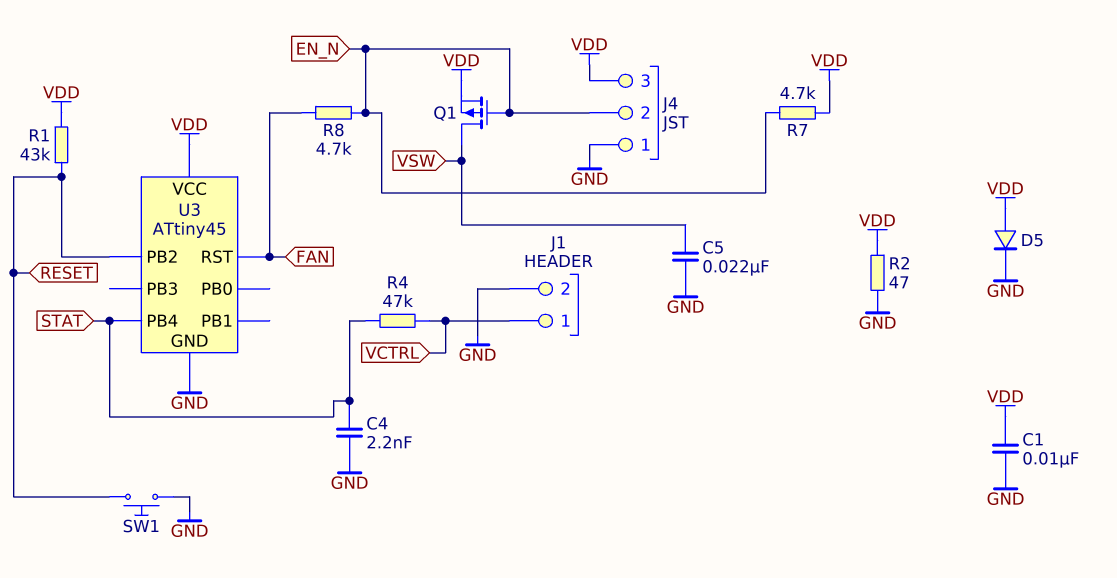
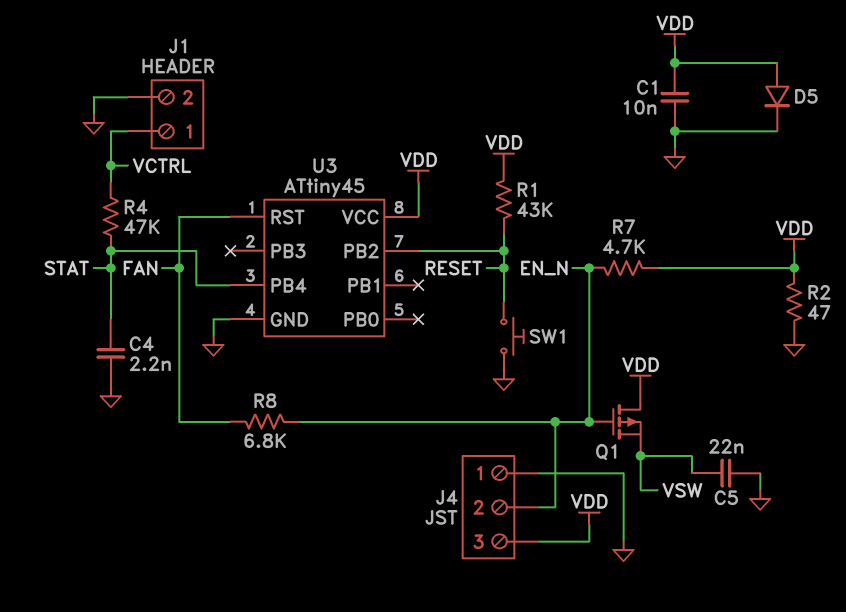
Q1: PMOS (G EN_N, D VSW, S VDD) -> PMOS (G EN_N, D VDD, S VSW)
R8: 4.7k (EN_N, FAN) -> 6.8k (EN_N, FAN)

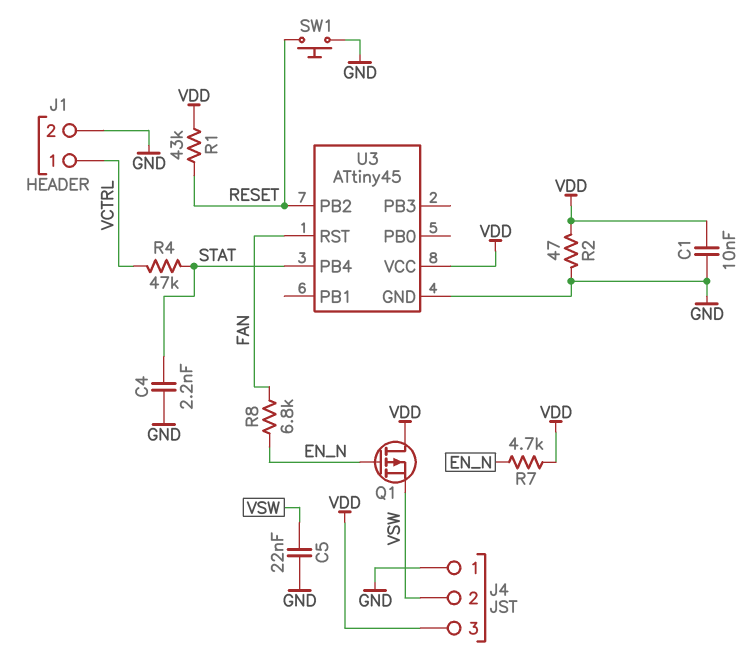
D5: diode (A VDD, K GND) -> none
J4 pin 2: EN_N -> VSW

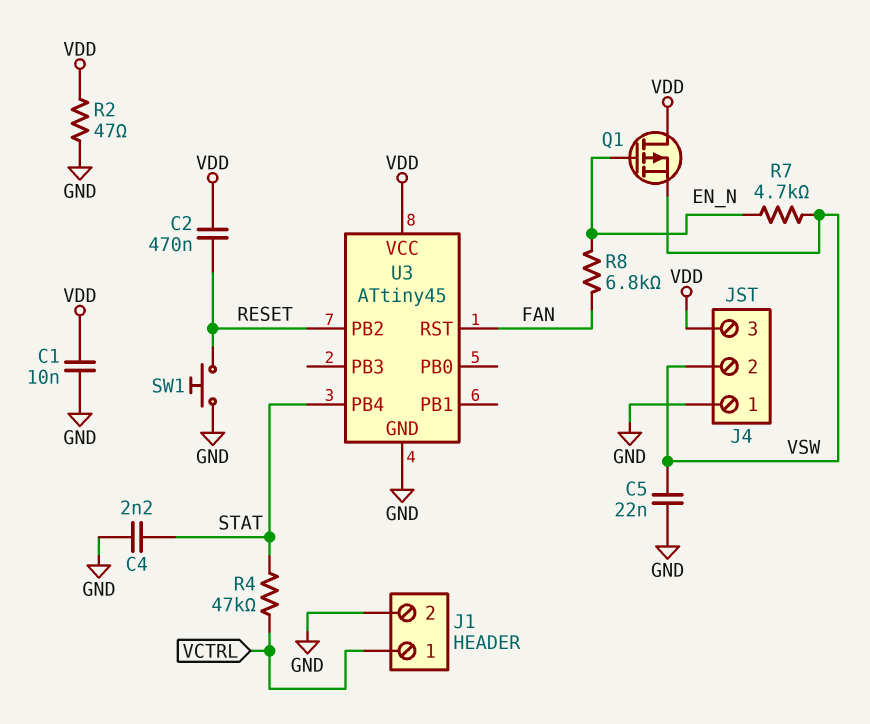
C2: none -> 470nF (RESET, VDD)
R1: 43k (RESET, VDD) -> none
R7: 4.7k (EN_N, VDD) -> 4.7k (EN_N, VSW)

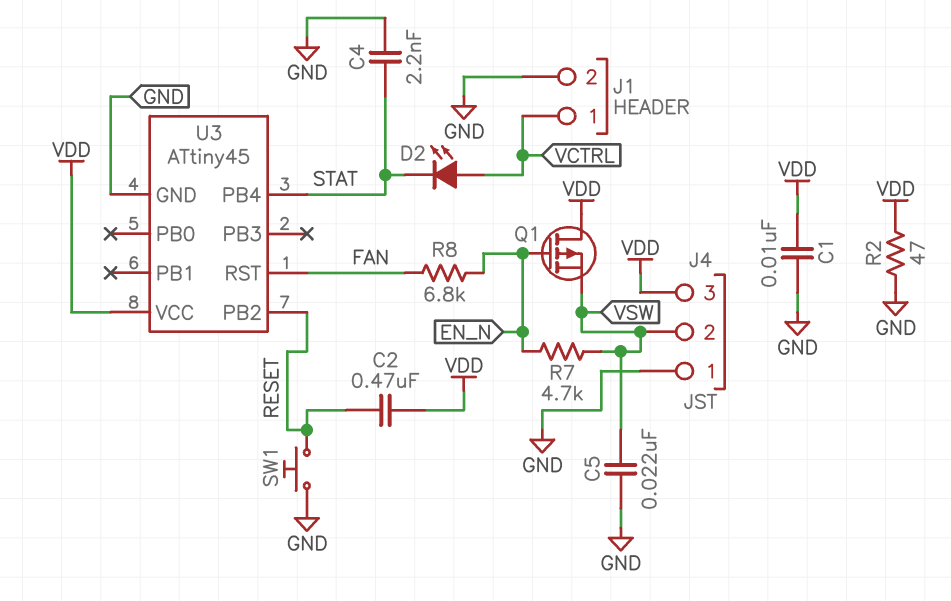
D2: none -> LED (A VCTRL, K STAT)
R4: 47k (STAT, VCTRL) -> none

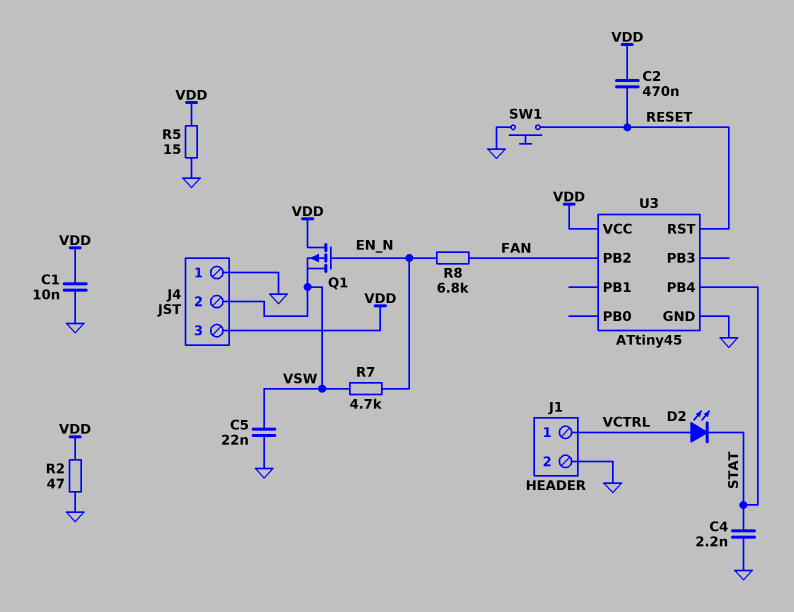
R5: none -> 15 (GND, VDD)
U3 pin PB2: RESET -> FAN
U3 pin RST: FAN -> RESET

